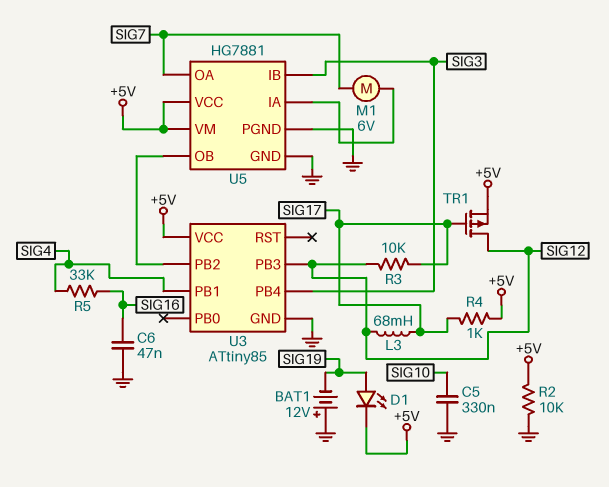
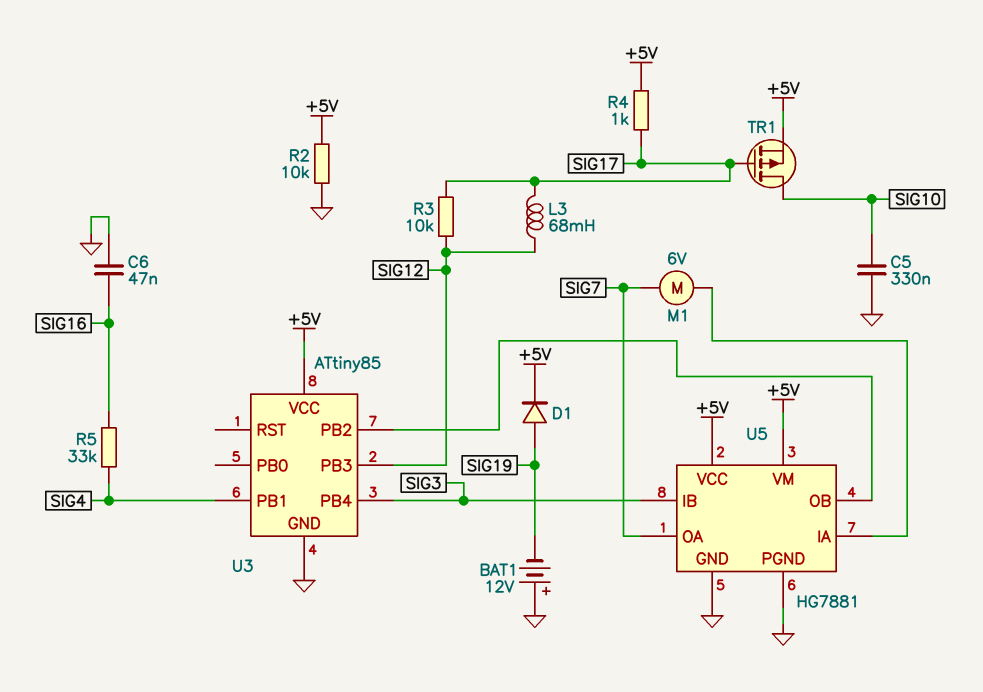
D1: LED (A SIG19, K +5V) -> diode (A SIG19, K +5V)
TR1: PMOS (G SIG17, D SIG12, S +5V) -> PMOS (G SIG17, D SIG10, S +5V)

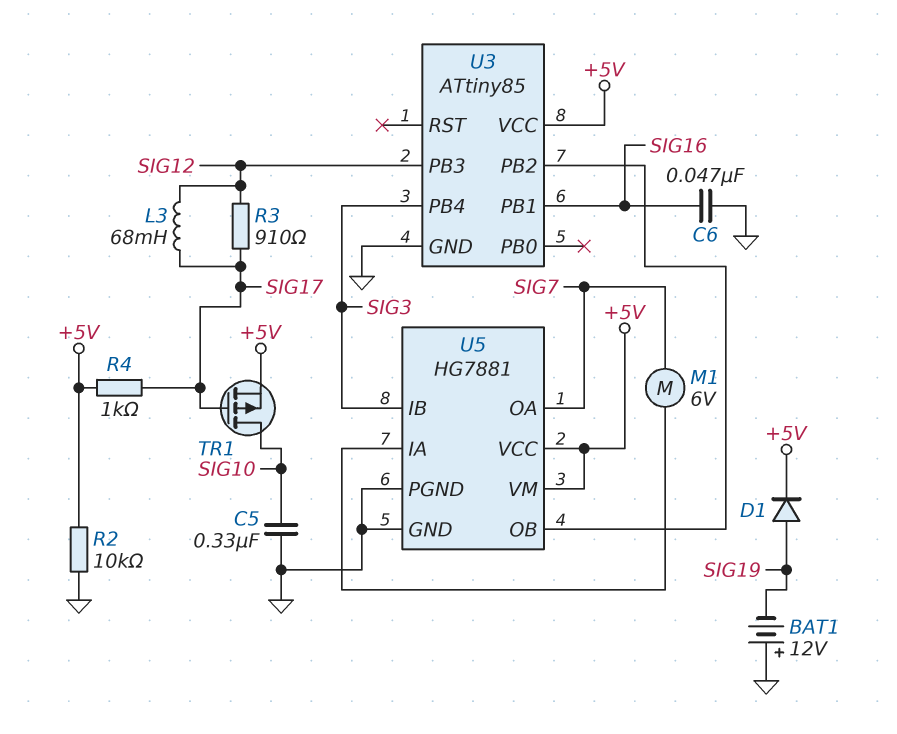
R3: 10k (SIG12, SIG17) -> 910 (SIG12, SIG17)
R5: 33k (SIG4, SIG16) -> none
U3 pin PB1: SIG4 -> SIG16

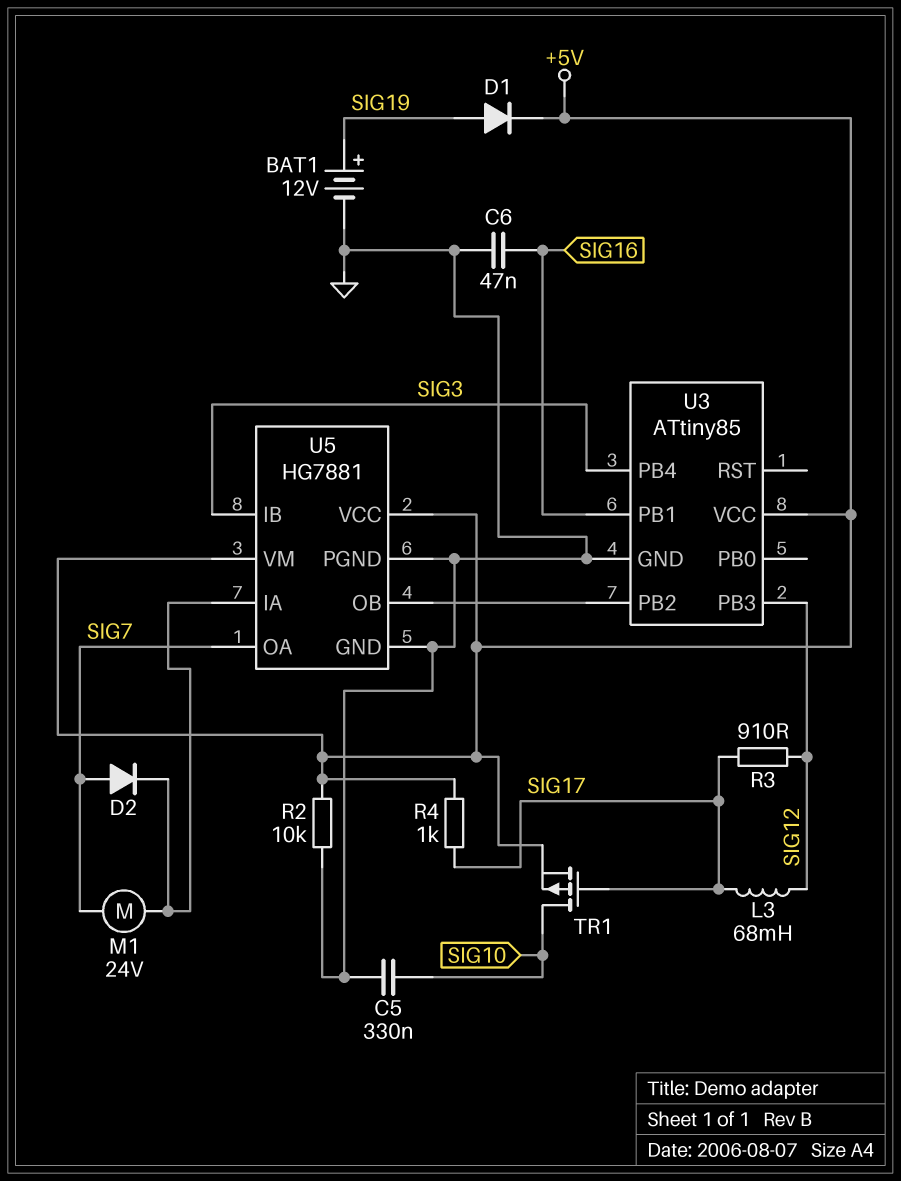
BAT1: 12V (plus GND, minus SIG19) -> 12V (plus SIG19, minus GND)
D2: none -> diode (A SIG7, K U5/IA)
M1: motor 6V (SIG7, U5/IA) -> motor 24V (SIG7, U5/IA)

